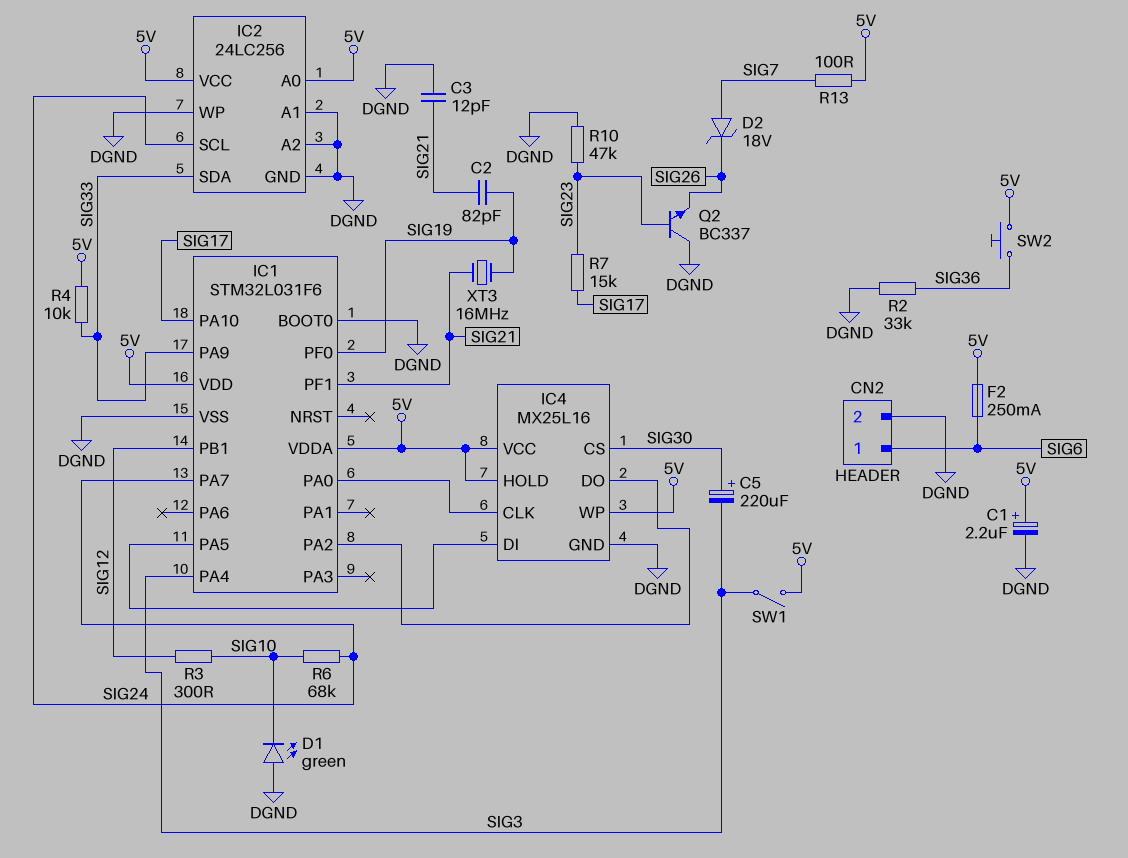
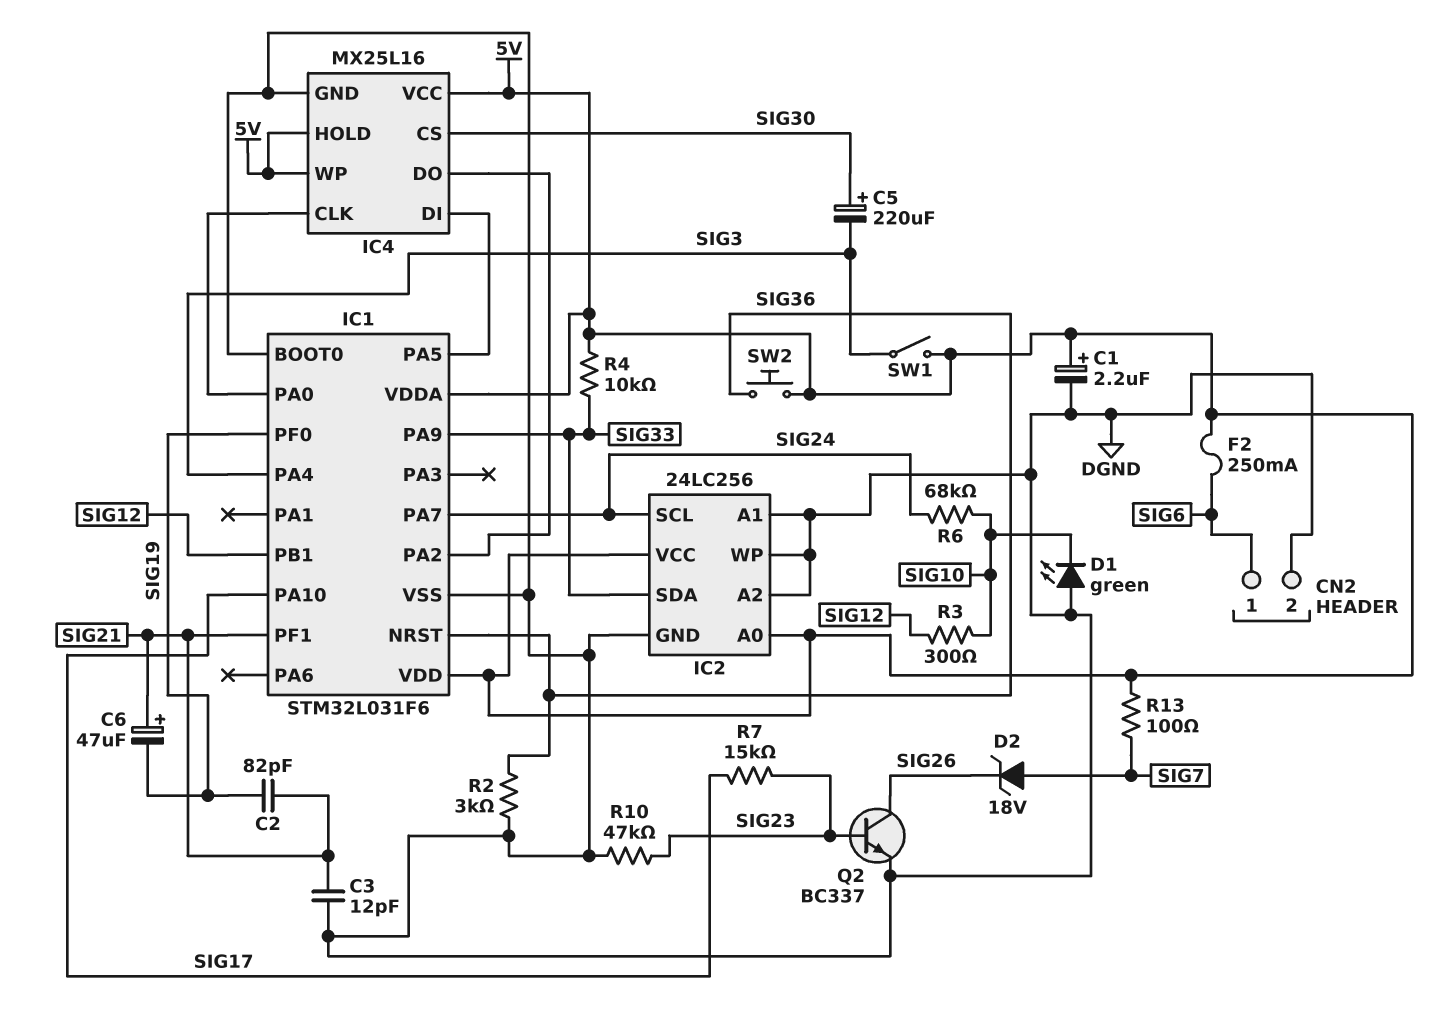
C6: none -> 47uF (plus SIG21, minus SIG19)
IC1 pin NRST: none -> SIG36
Q2: NPN BC337 (B SIG23, C DGND, E SIG26) -> NPN BC337 (B SIG23, C SIG26, E DGND)
R2: 33k (DGND, SIG36) -> 3k (DGND, SIG36)
XT3: 16MHz (SIG19, SIG21) -> none

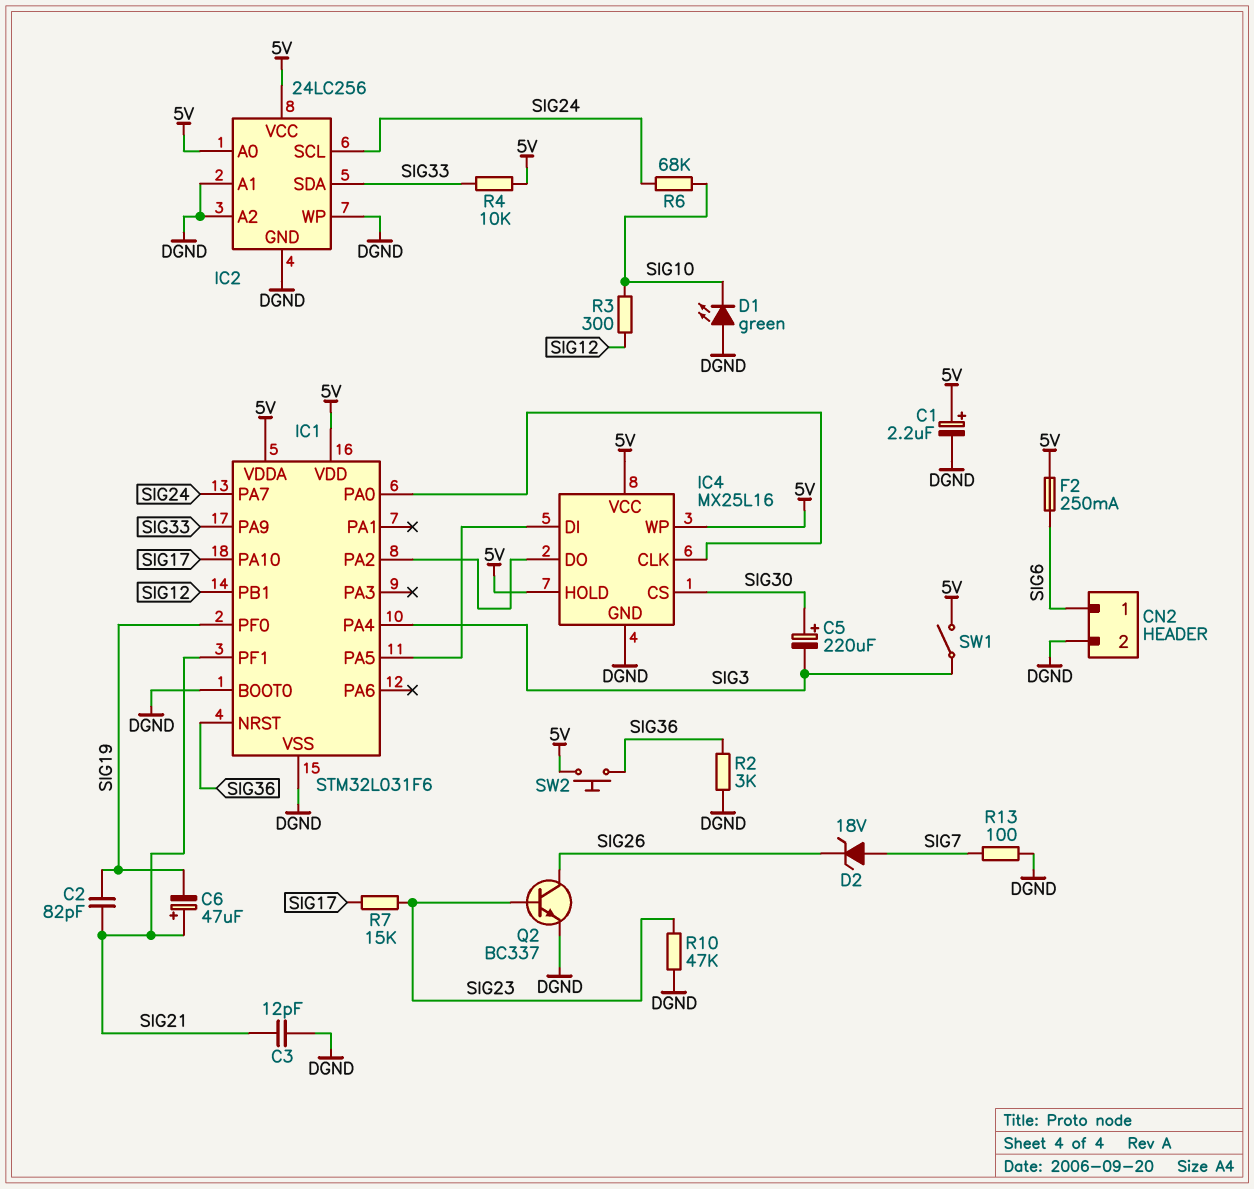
R13: 100 (5V, SIG7) -> 100 (DGND, SIG7)

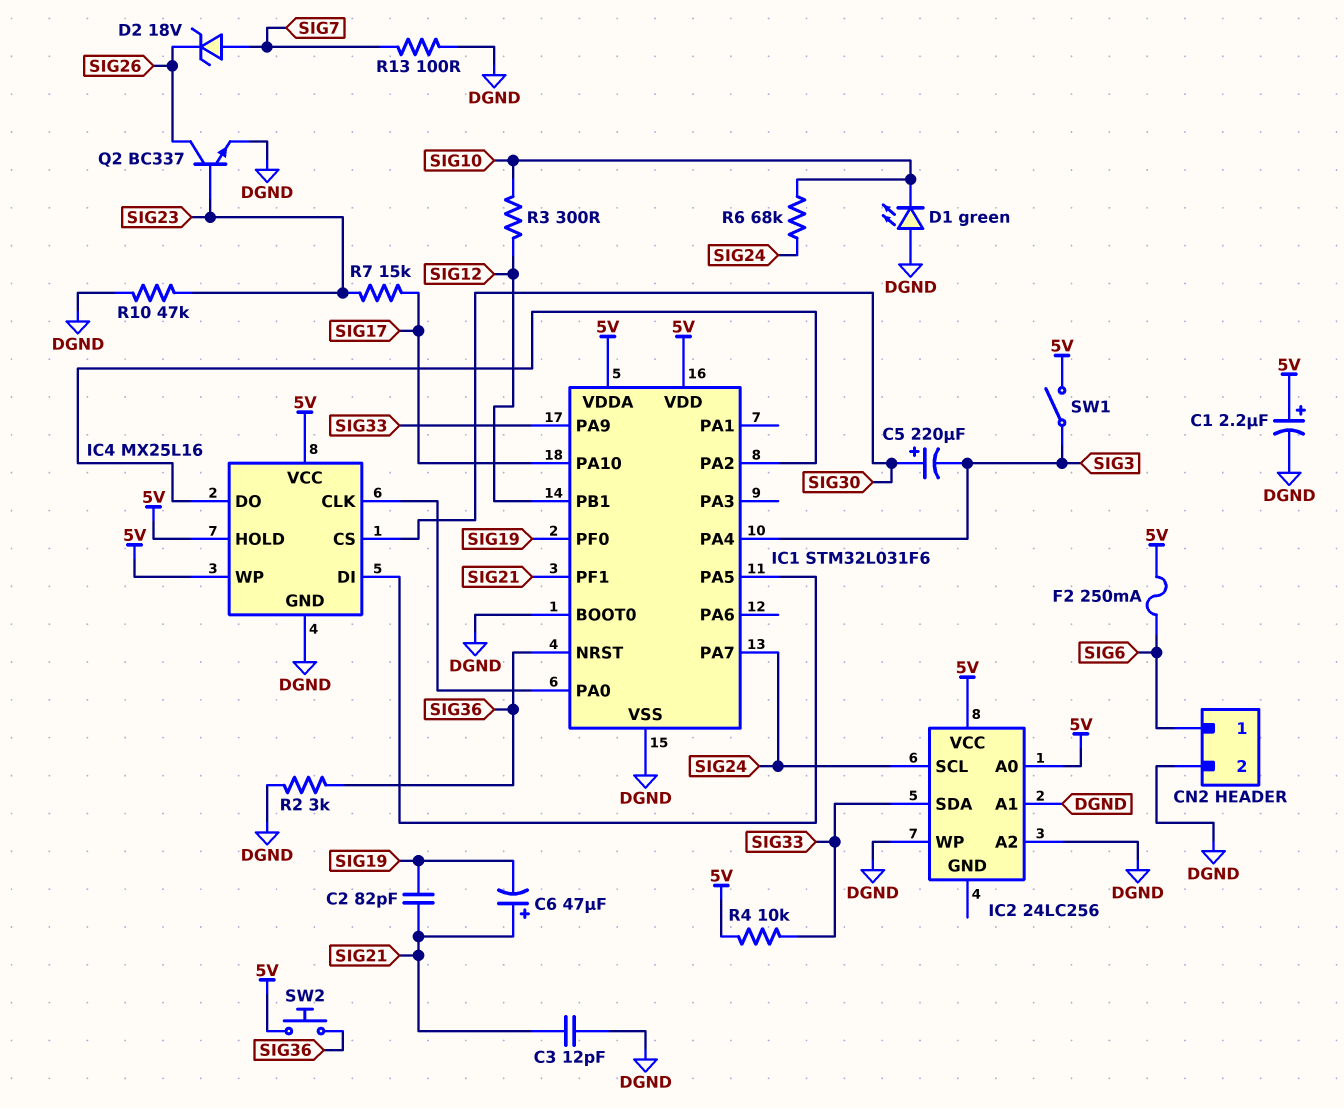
IC2 pin GND: DGND -> none

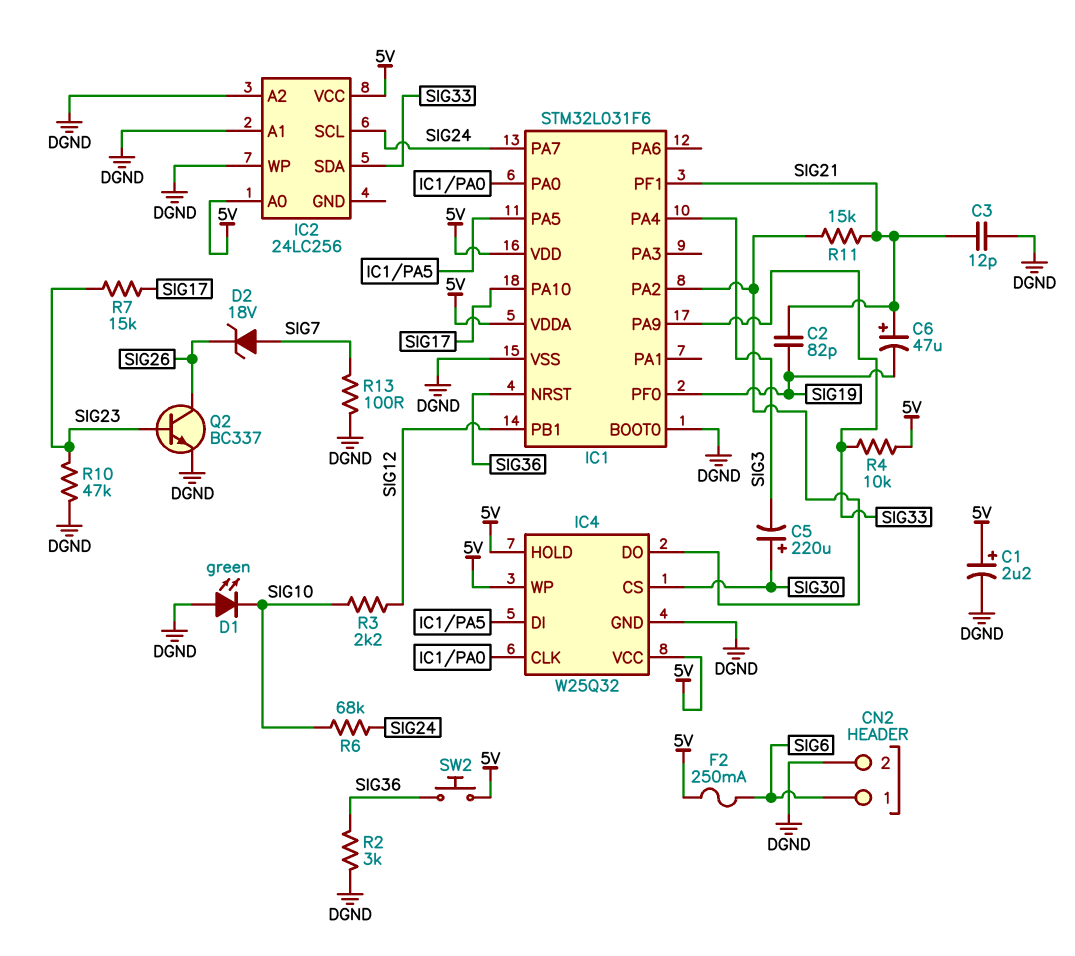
IC4: MX25L16 -> W25Q32
R3: 300 (SIG10, SIG12) -> 2.2k (SIG10, SIG12)
R11: none -> 15k (IC1/PA2, SIG21)
SW1: switch (5V, SIG3) -> none

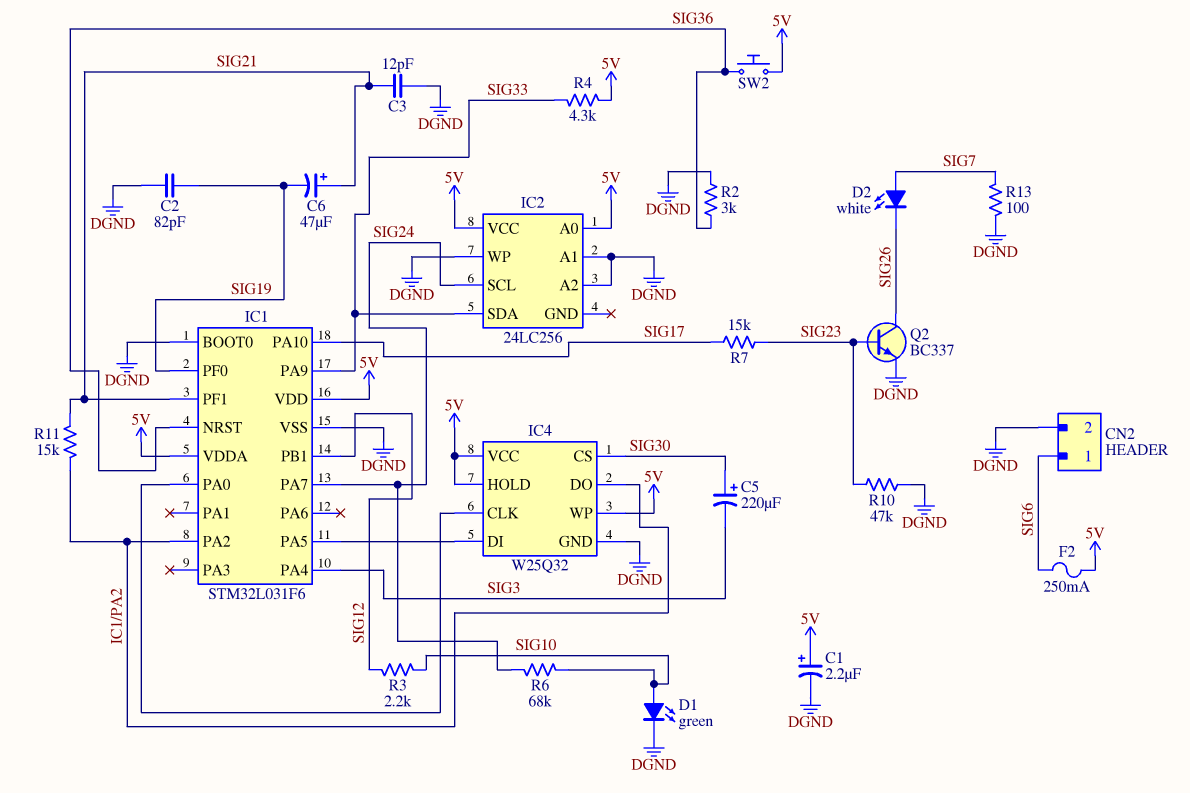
C2: 82pF (SIG19, SIG21) -> 82pF (DGND, SIG19)
D1: LED green (A DGND, K SIG10) -> LED green (A SIG10, K DGND)
D2: zener 18V (A SIG7, K SIG26) -> LED white (A SIG7, K SIG26)
R4: 10k (5V, SIG33) -> 4.3k (5V, SIG33)

